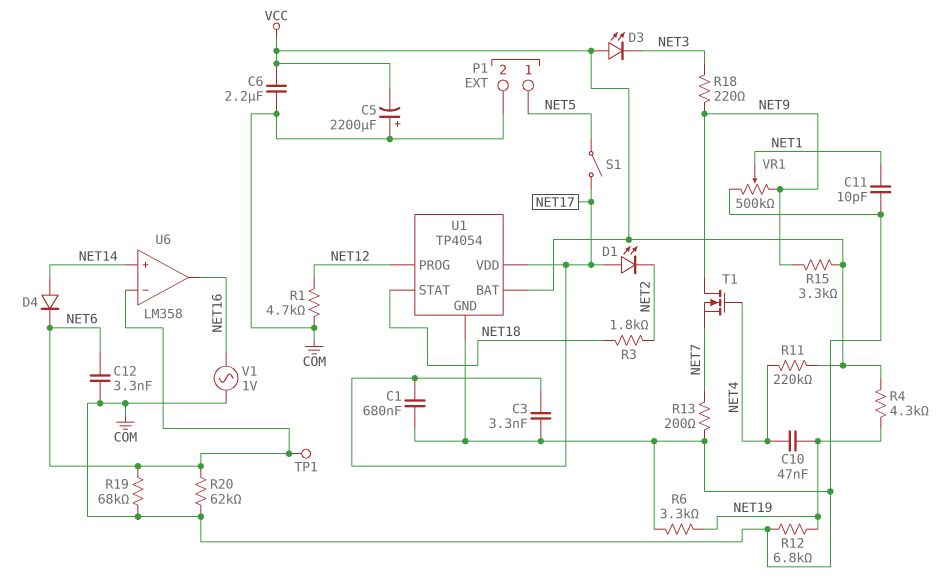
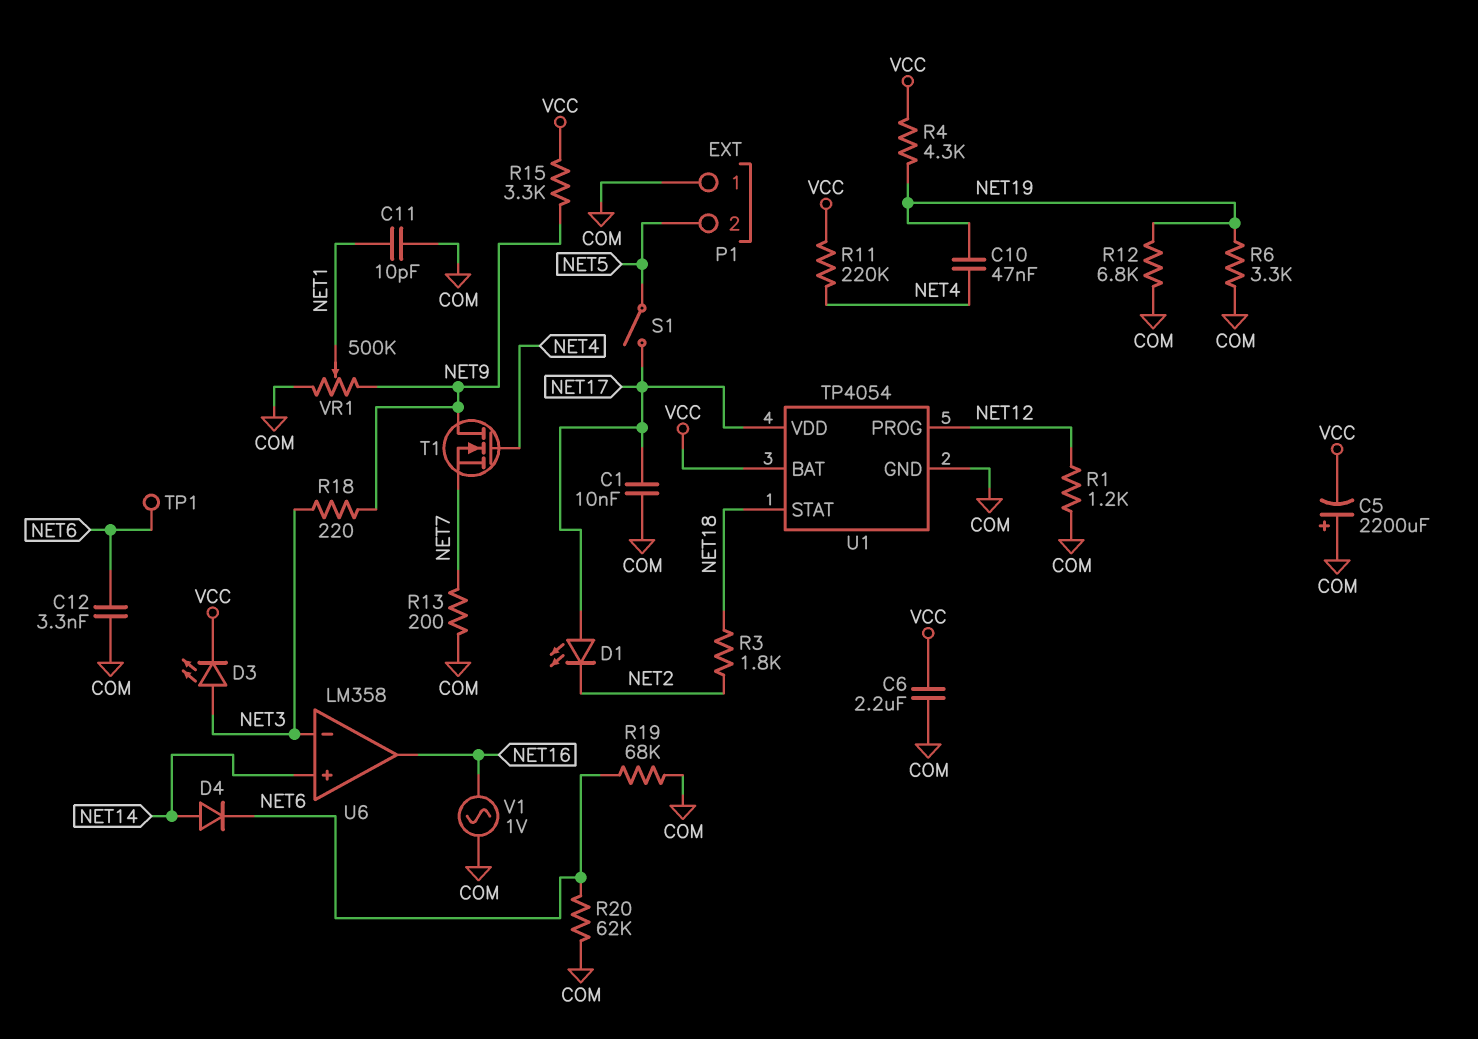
C1: 680nF (COM, NET17) -> 10nF (COM, NET17)
C3: 3.3nF (COM, NET17) -> none
D3: LED (A VCC, K NET3) -> LED (A NET3, K VCC)
P1 pin 1: NET5 -> COM
P1 pin 2: COM -> NET5
R1: 4.7k (COM, NET12) -> 1.2k (COM, NET12)
U6 pin in-: NET6 -> NET3

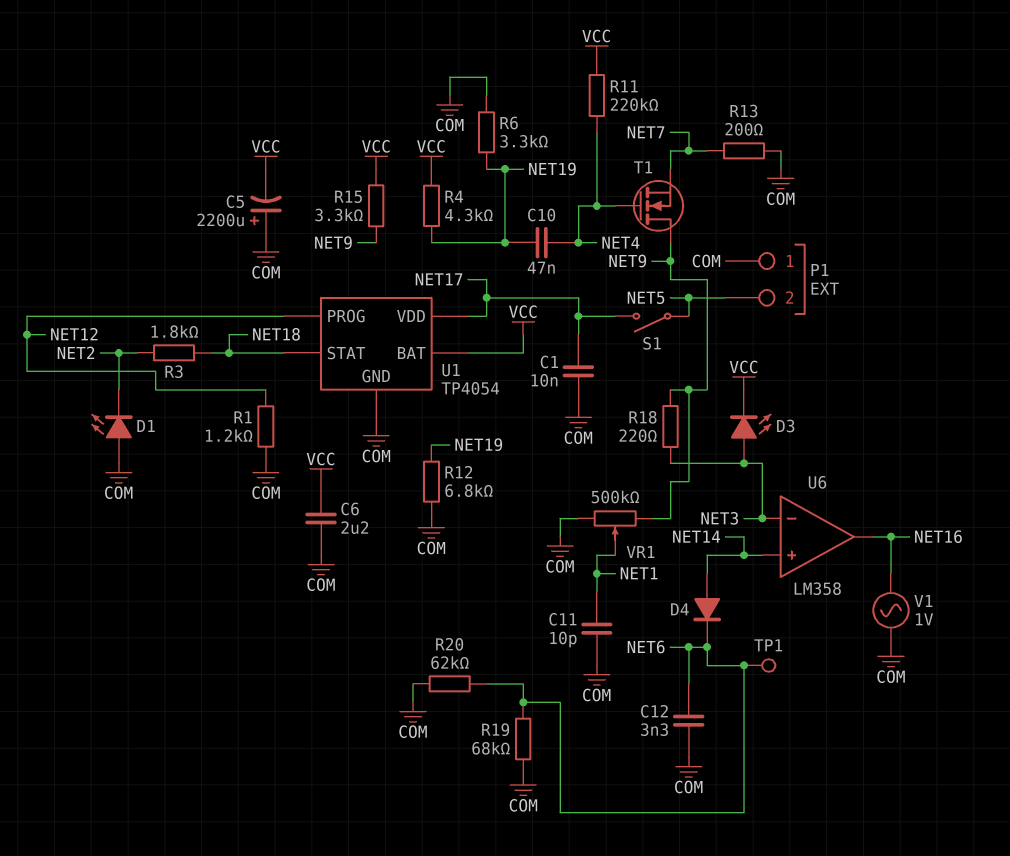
D1: LED (A NET17, K NET2) -> LED (A COM, K NET2)

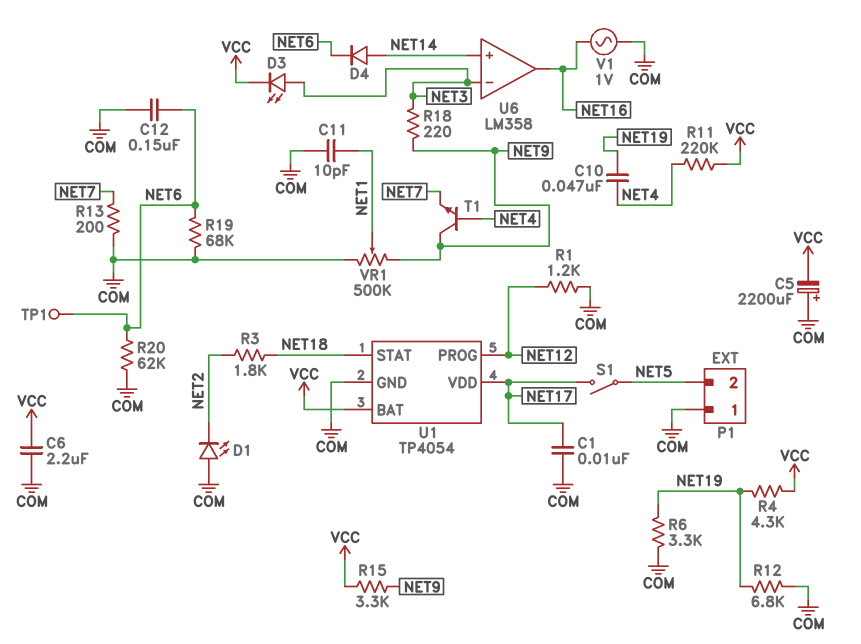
C12: 3.3nF (COM, NET6) -> 150nF (COM, NET6)
T1: NMOS (G NET4, D NET9, S NET7) -> NPN (B NET4, C NET9, E NET7)

